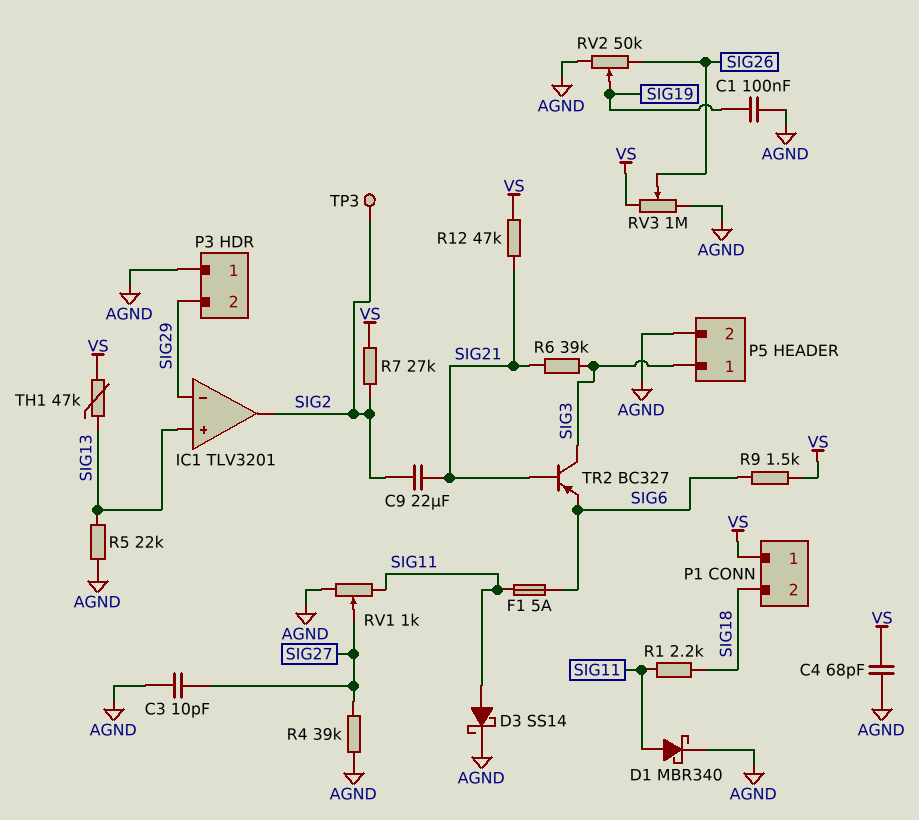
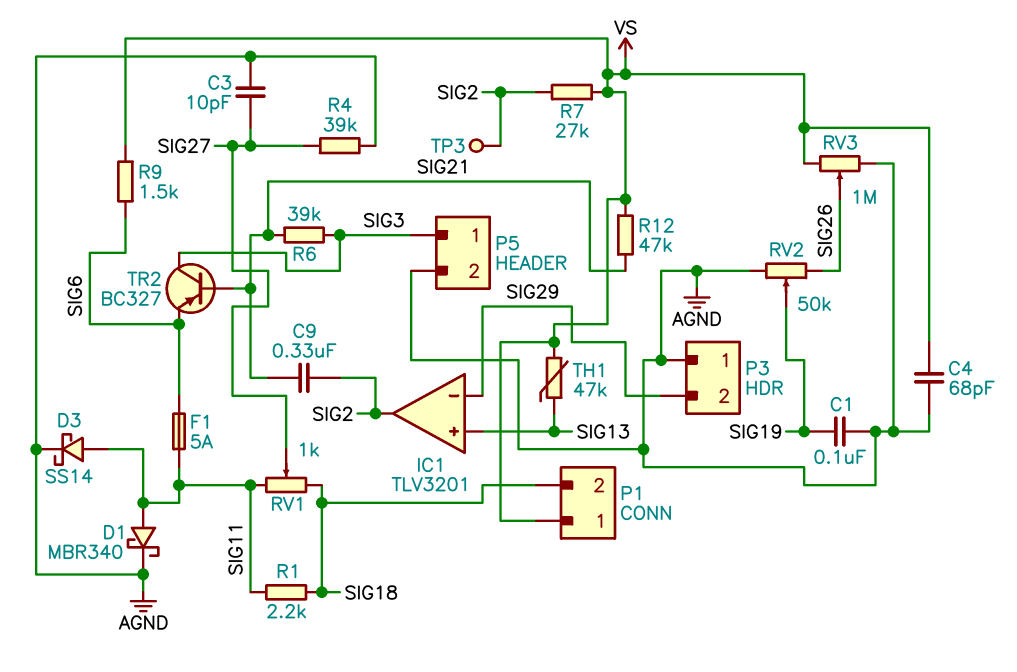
C9: 22uF (SIG2, SIG21) -> 330nF (SIG2, SIG21)
R5: 22k (AGND, SIG13) -> none
RV1: 1k (AGND, SIG11, wiper SIG27) -> 1k (SIG11, SIG18, wiper SIG27)

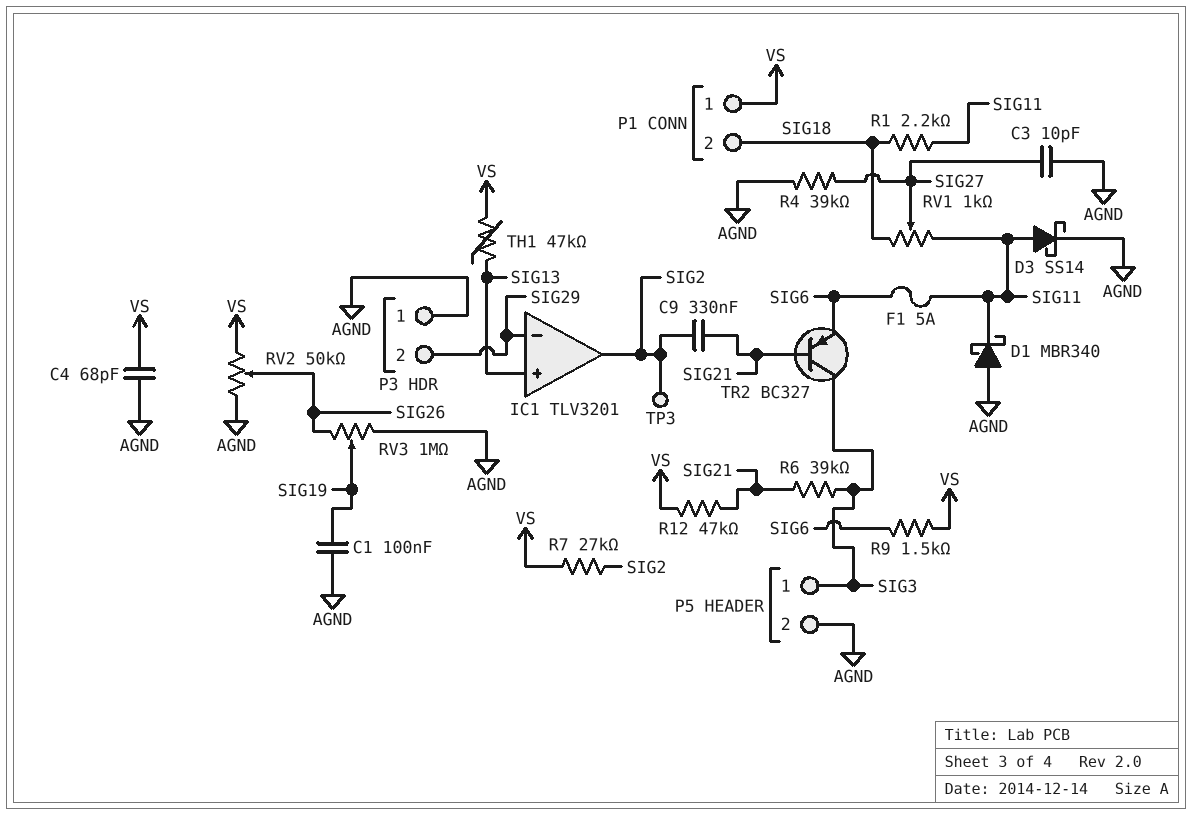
D1: schottky MBR340 (A SIG11, K AGND) -> schottky MBR340 (A AGND, K SIG11)
RV2: 50k (AGND, SIG26, wiper SIG19) -> 50k (AGND, VS, wiper SIG26)
RV3: 1M (AGND, VS, wiper SIG26) -> 1M (AGND, SIG26, wiper SIG19)

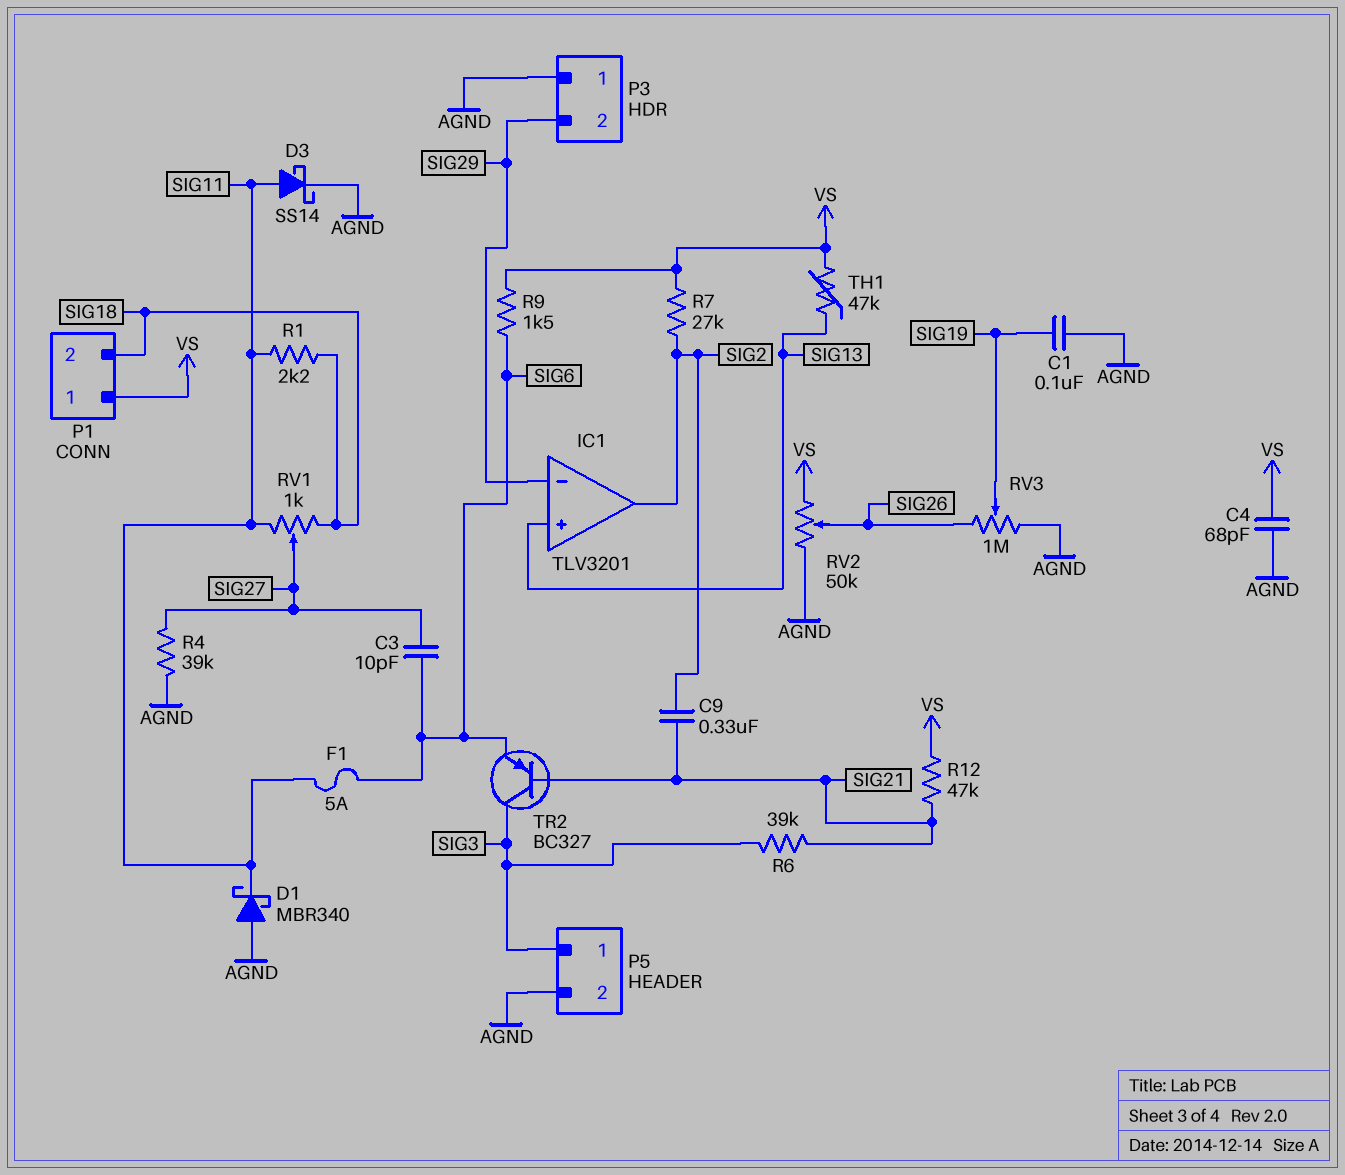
C3: 10pF (AGND, SIG27) -> 10pF (SIG6, SIG27)
TP3: test point (SIG2) -> none

